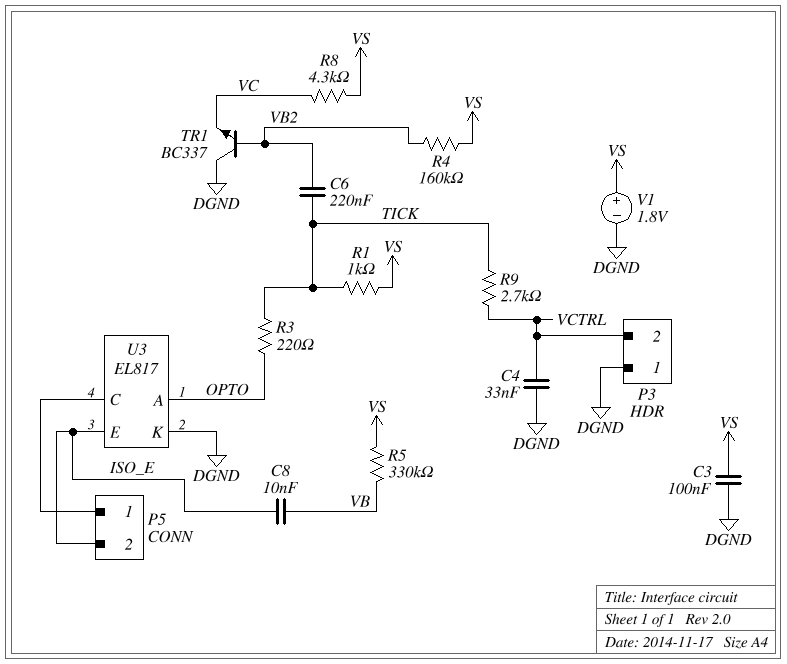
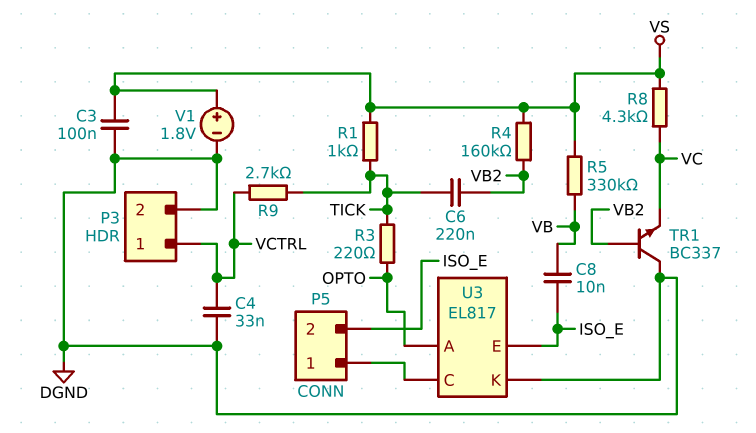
P3 pin 1: DGND -> VCTRL
P3 pin 2: VCTRL -> DGND

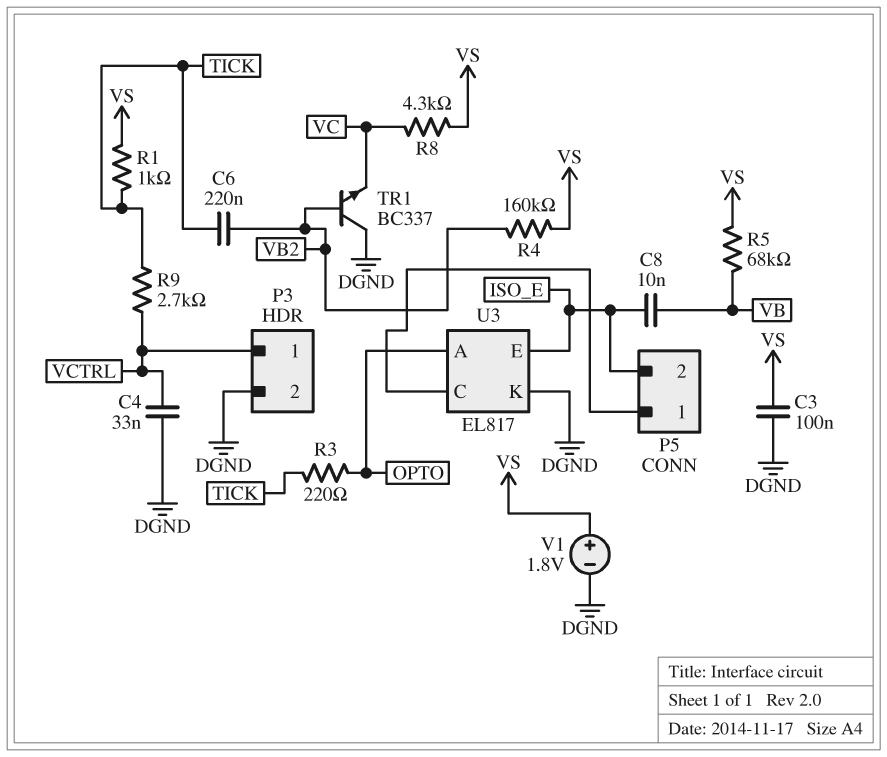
R5: 330k (VB, VS) -> 68k (VB, VS)

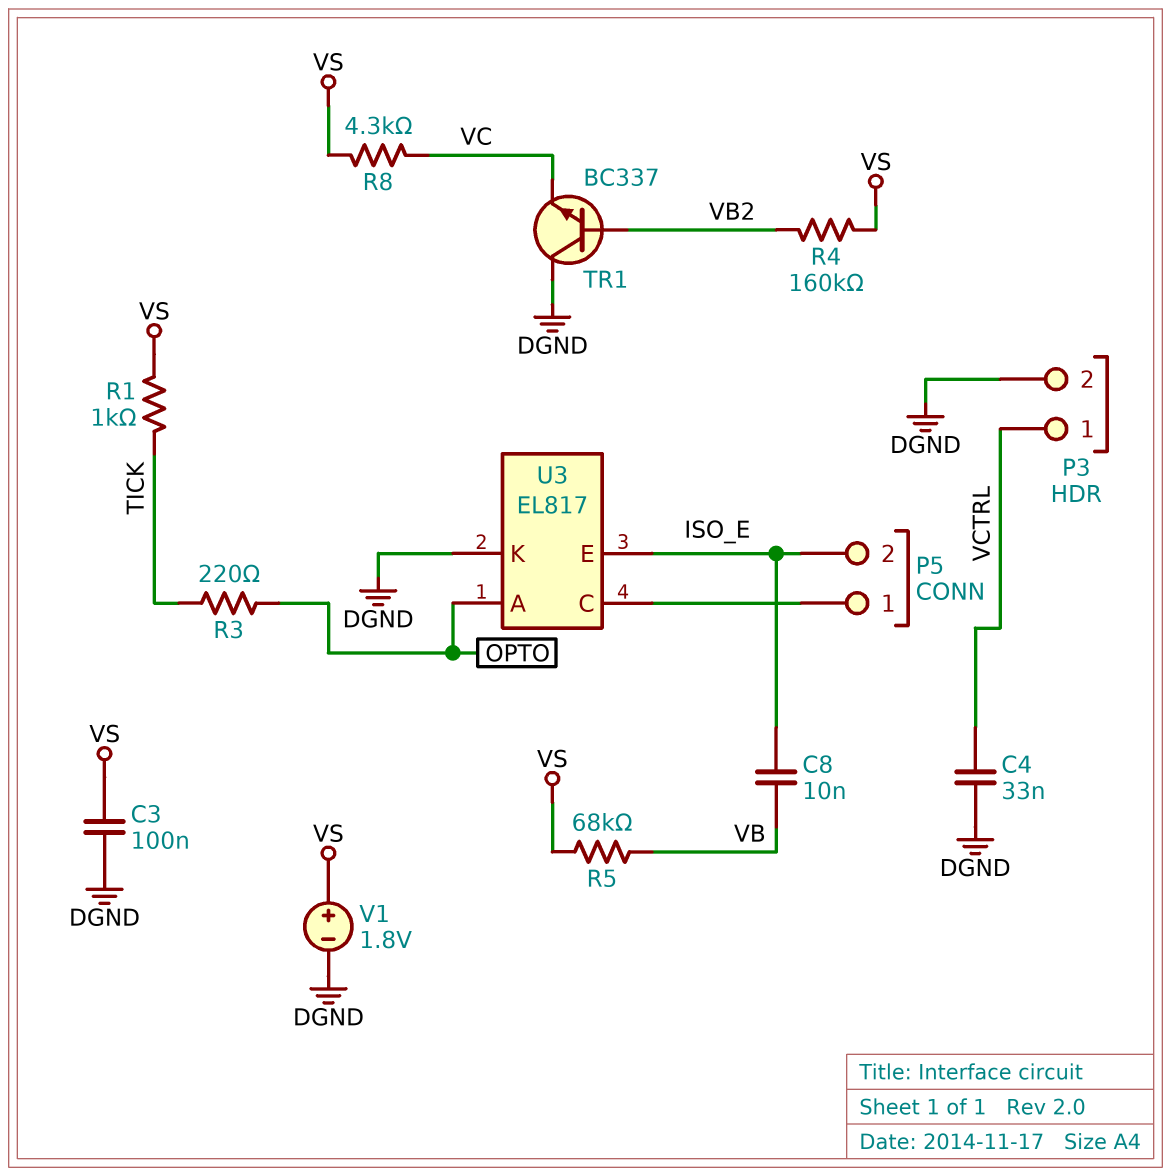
C6: 220nF (TICK, VB2) -> none
R9: 2.7k (TICK, VCTRL) -> none

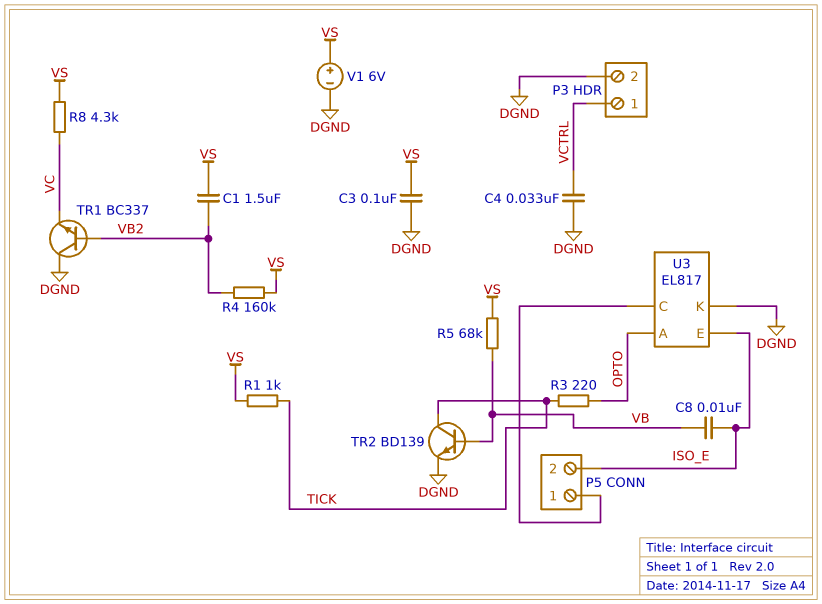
C1: none -> 1.5uF (VB2, VS)
TR2: none -> NPN BD139 (B VB, C TICK, E DGND)
V1: 1.8V (plus VS, minus DGND) -> 6V (plus VS, minus DGND)

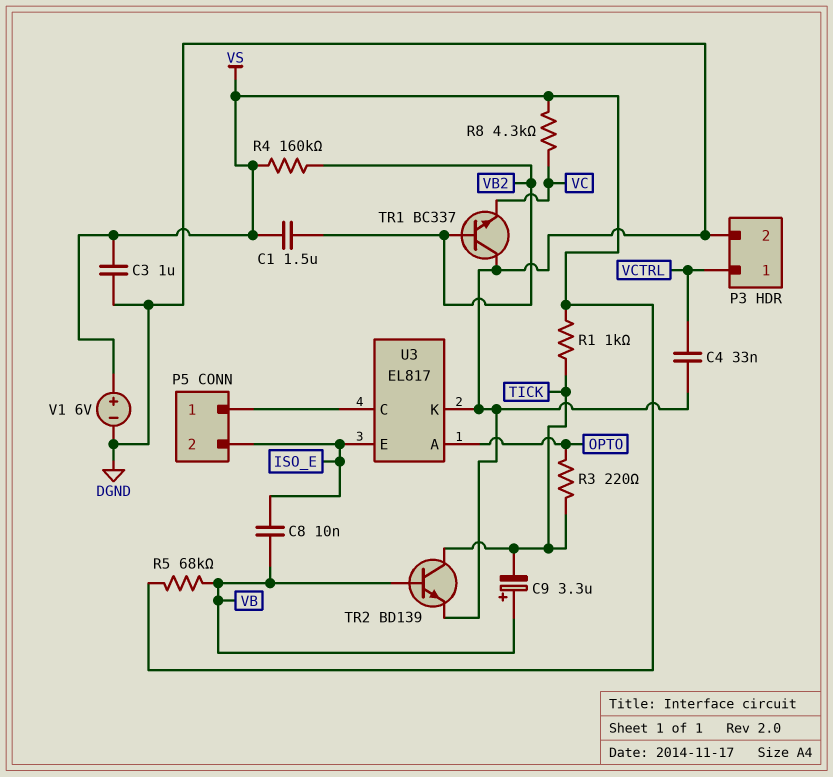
C3: 100nF (DGND, VS) -> 1uF (DGND, VS)
C9: none -> 3.3uF (plus VB, minus TICK)

